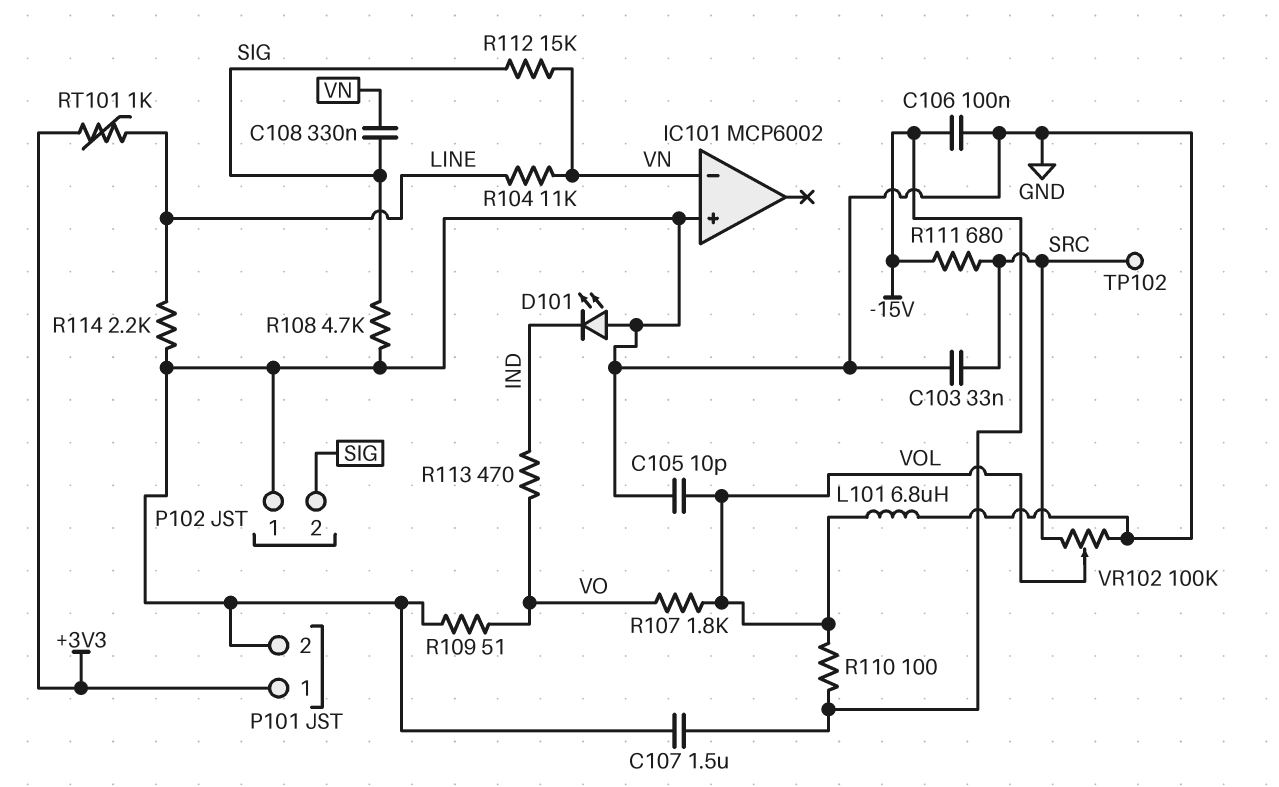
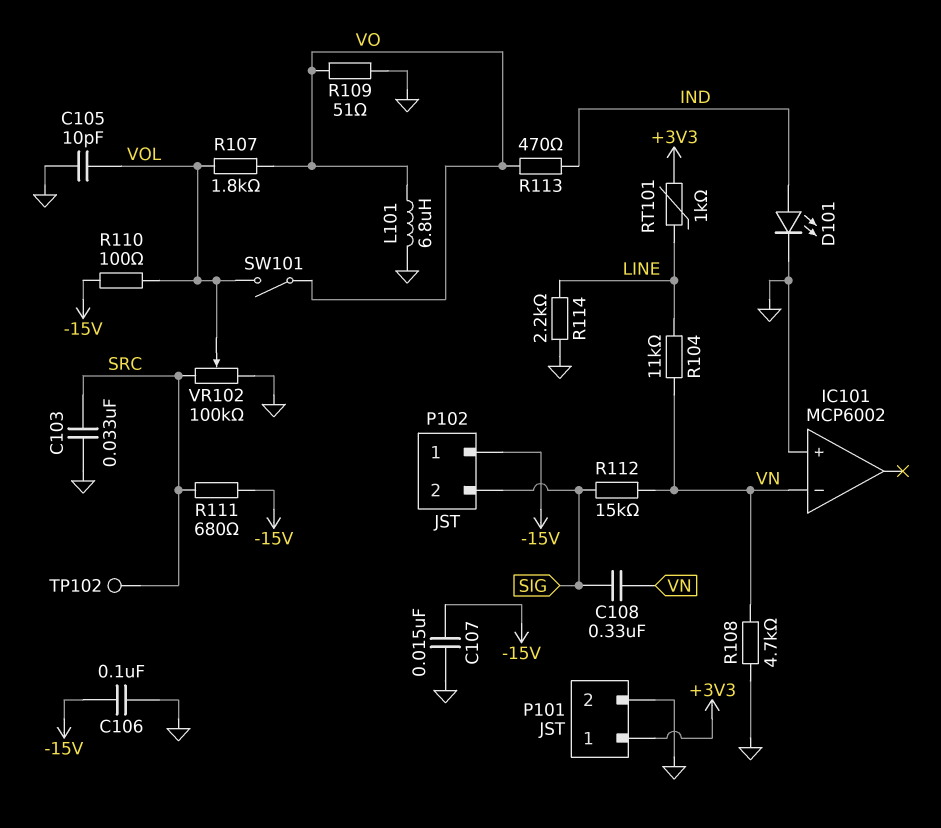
C107: 1.5uF (-15V, GND) -> 15nF (-15V, GND)
D101: LED (A GND, K IND) -> LED (A IND, K GND)
L101: 6.8uH (GND, VOL) -> 6.8uH (GND, VO)
P102 pin 1: GND -> -15V
R108: 4.7k (GND, SIG) -> 4.7k (GND, VN)
SW101: none -> switch (VO, VOL)

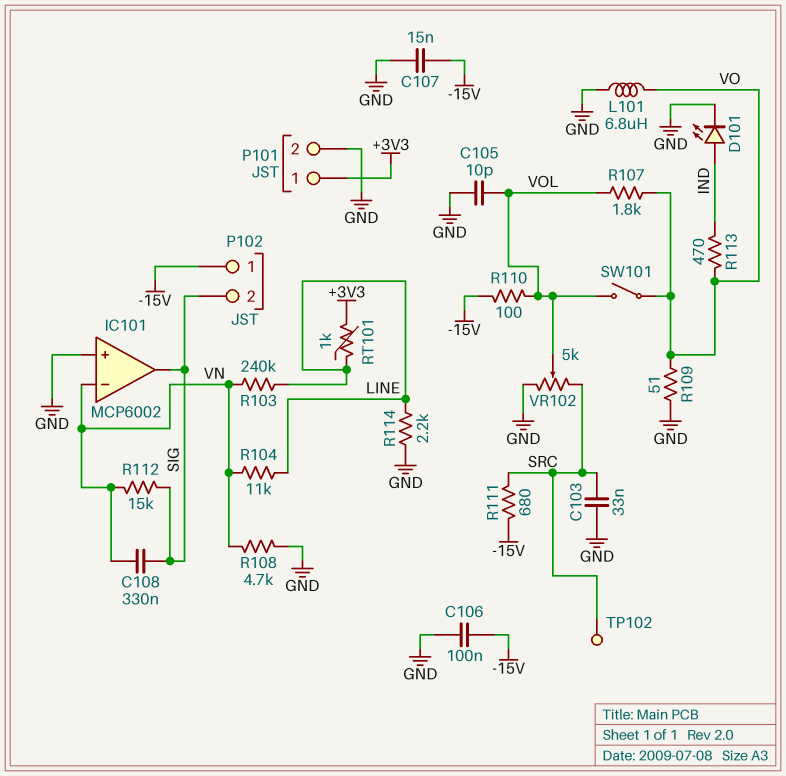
IC101 pin out: none -> SIG
R103: none -> 240k (LINE, VN)
VR102: 100k (GND, SRC, wiper VOL) -> 5k (GND, SRC, wiper VOL)

